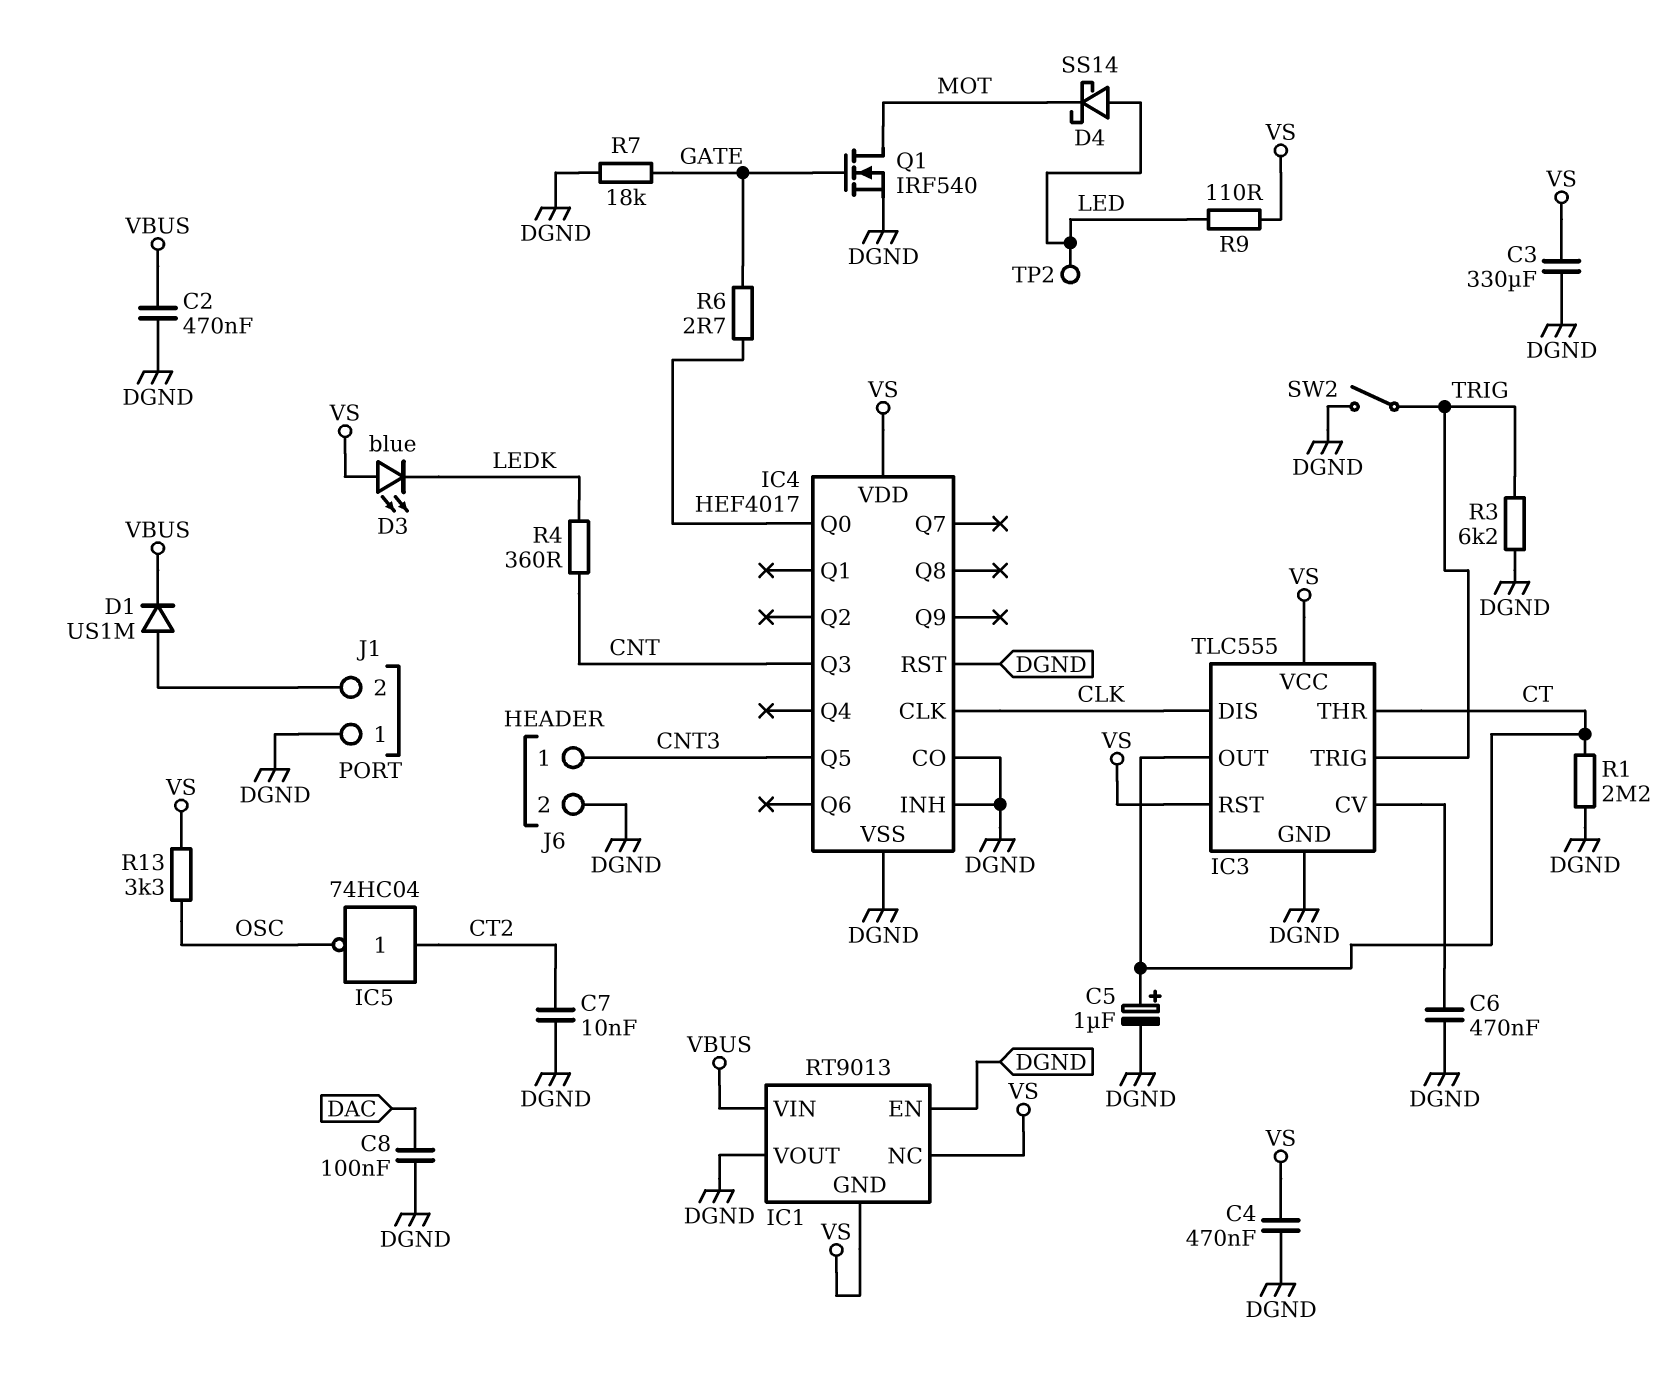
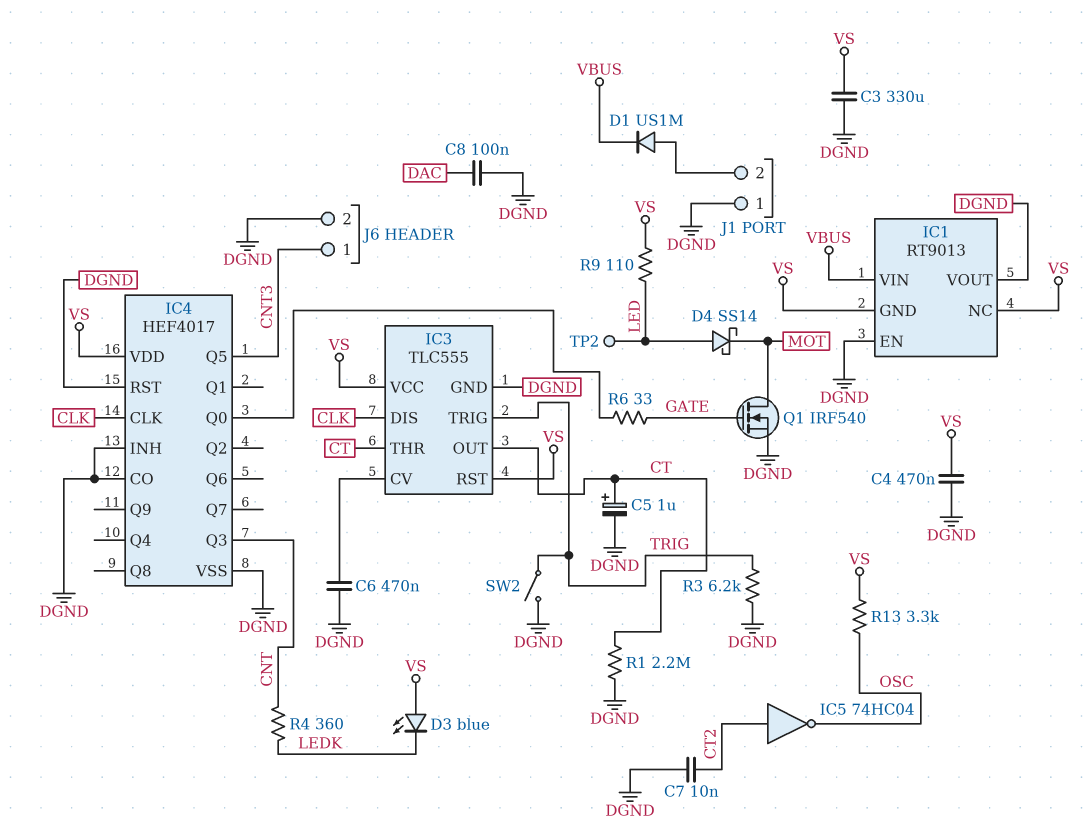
C2: 470nF (DGND, VBUS) -> none
R6: 2.7 (GATE, IC4/Q0) -> 33 (GATE, IC4/Q0)
R7: 18k (DGND, GATE) -> none

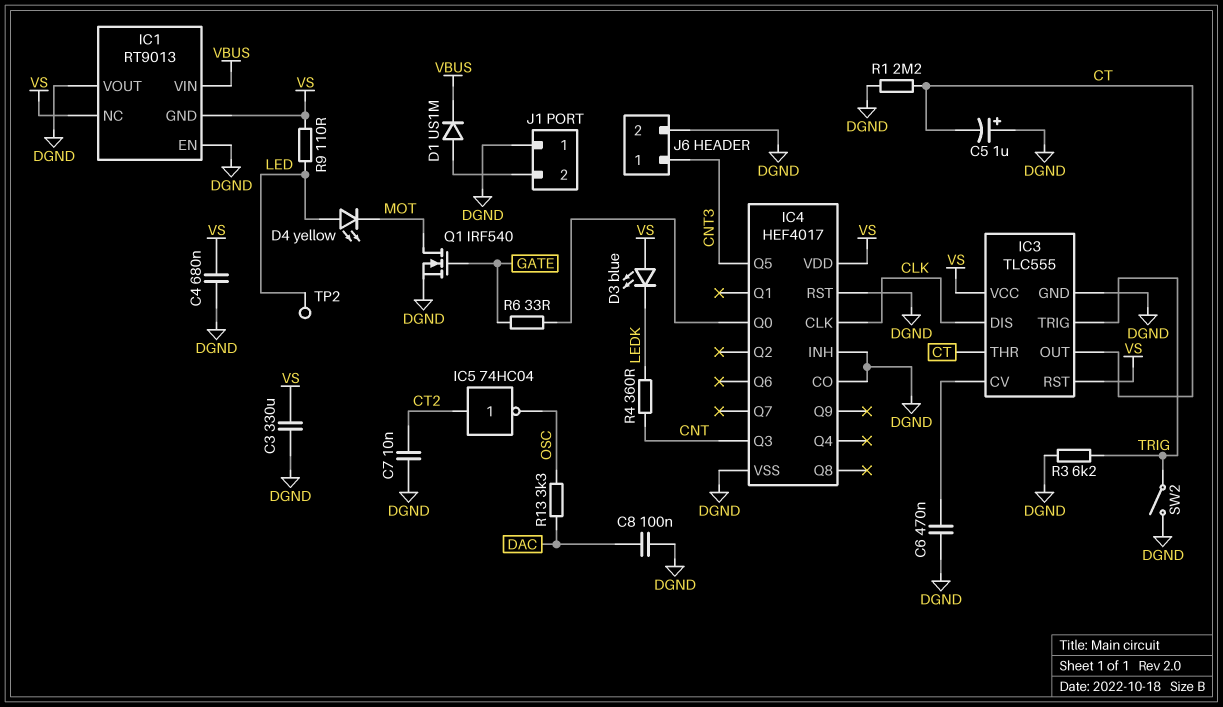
C4: 470nF (DGND, VS) -> 680nF (DGND, VS)
C5: 1uF (plus CT, minus DGND) -> 1uF (plus DGND, minus CT)
D4: schottky SS14 (A LED, K MOT) -> LED yellow (A LED, K MOT)
R13: 3.3k (OSC, VS) -> 3.3k (DAC, OSC)

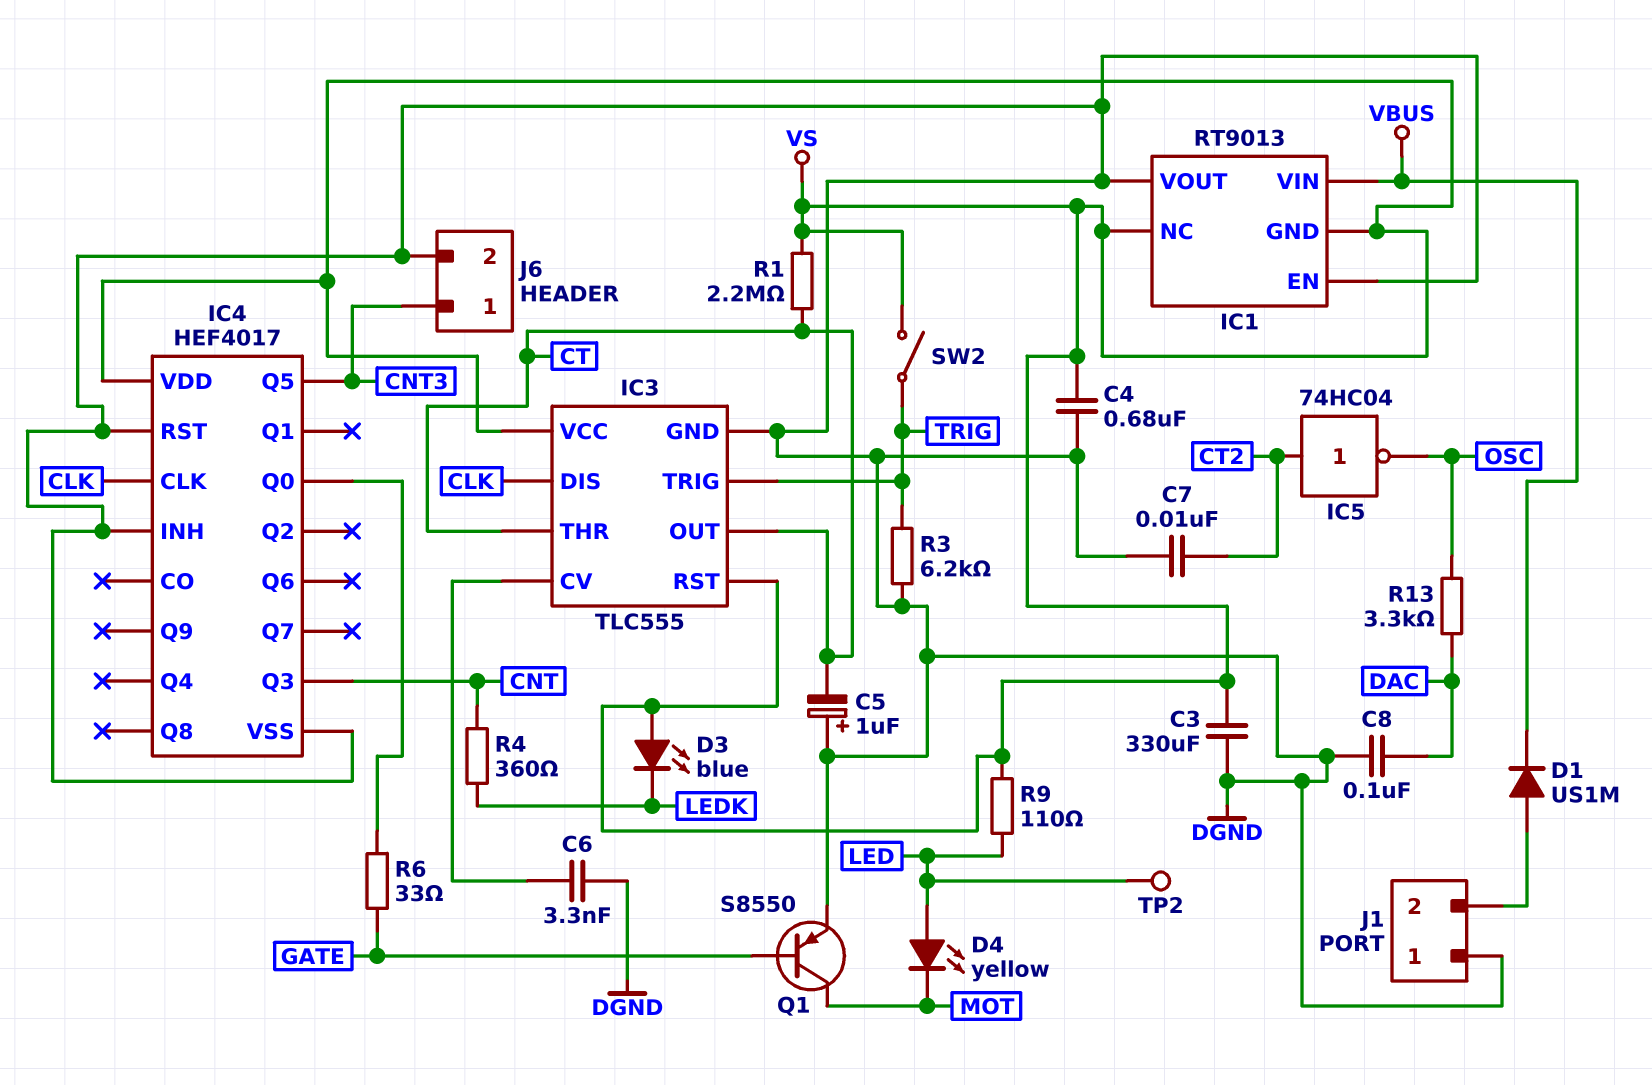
C6: 470nF (DGND, IC3/CV) -> 3.3nF (DGND, IC3/CV)
IC4 pin CO: DGND -> none
Q1: NMOS IRF540 (G GATE, D MOT, S DGND) -> PNP S8550 (B GATE, C MOT, E DGND)
R1: 2.2M (CT, DGND) -> 2.2M (CT, VS)
SW2: switch (DGND, TRIG) -> switch (TRIG, VS)

